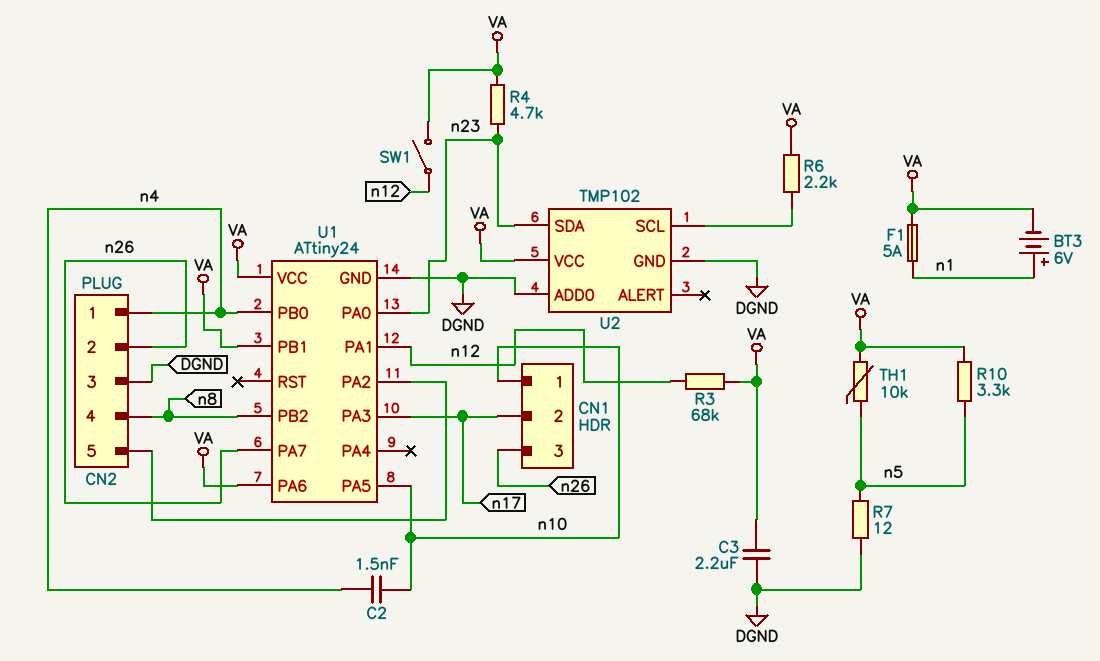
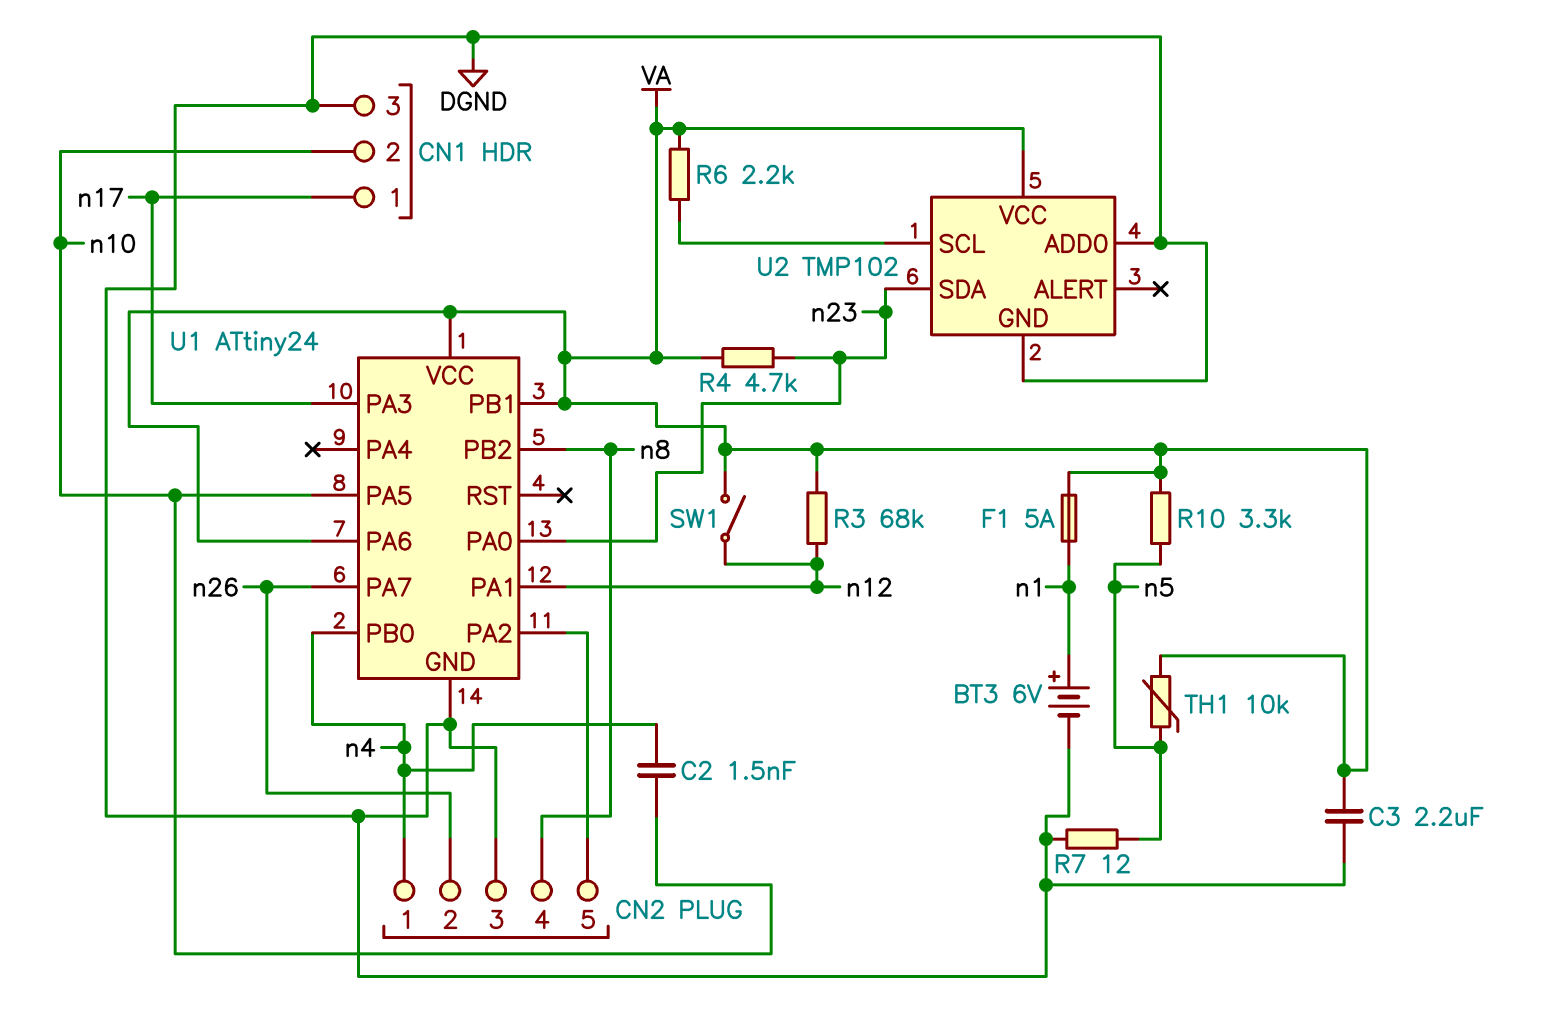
BT3: 6V (plus n1, minus VA) -> 6V (plus n1, minus DGND)
CN1 pin 1: n10 -> n17
CN1 pin 2: n17 -> n10
CN1 pin 3: n26 -> DGND

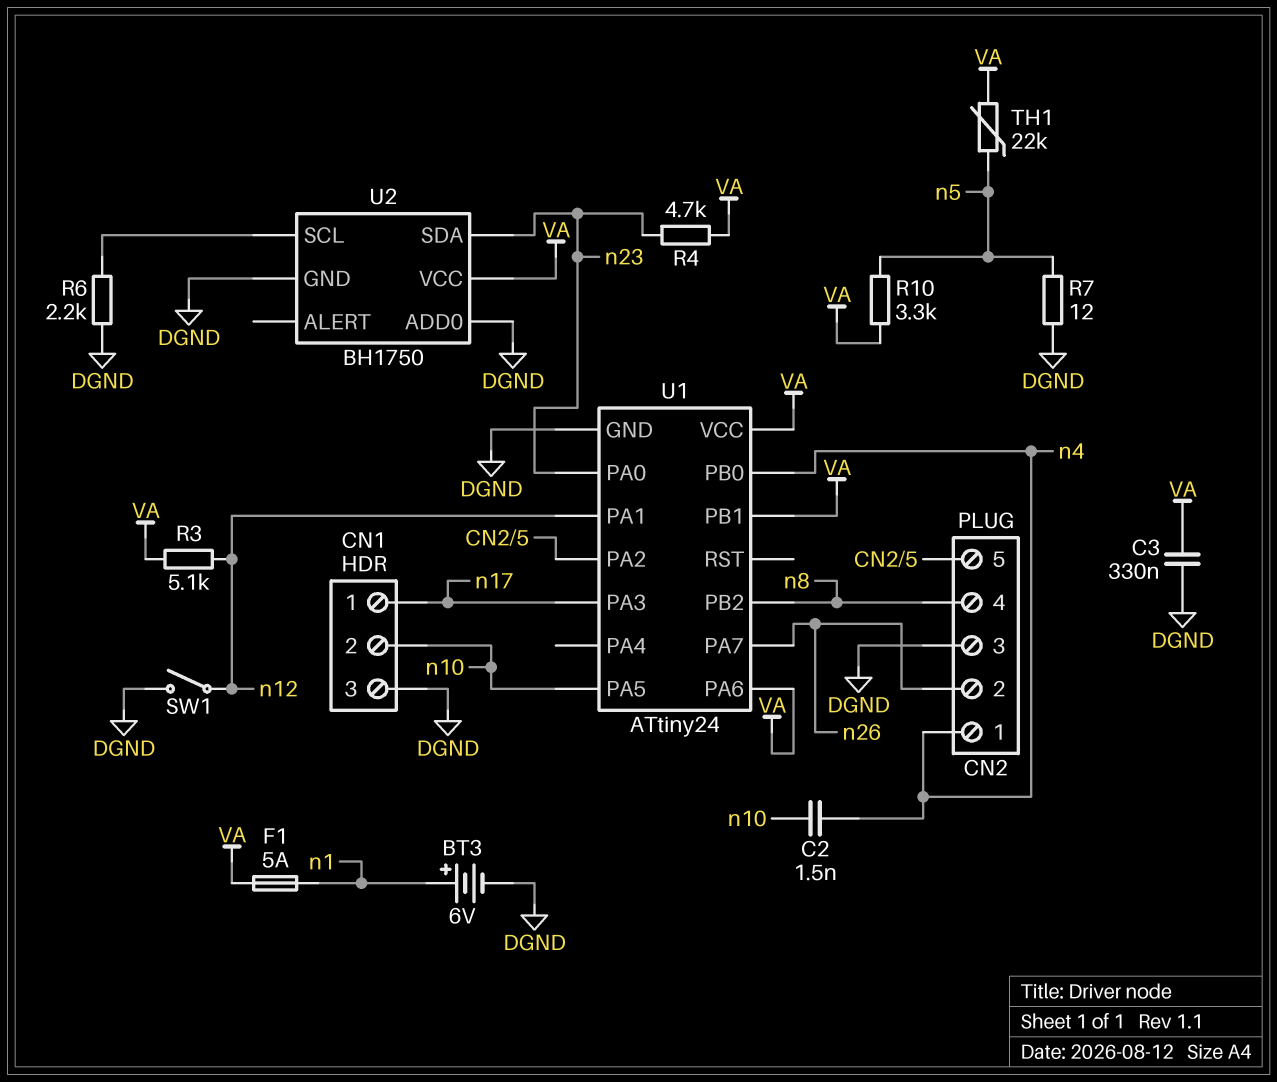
C3: 2.2uF (DGND, VA) -> 330nF (DGND, VA)
R3: 68k (VA, n12) -> 5.1k (VA, n12)
R6: 2.2k (U2/SCL, VA) -> 2.2k (DGND, U2/SCL)
SW1: switch (VA, n12) -> switch (DGND, n12)
TH1: 10k (VA, n5) -> 22k (VA, n5)
U2: TMP102 -> BH1750

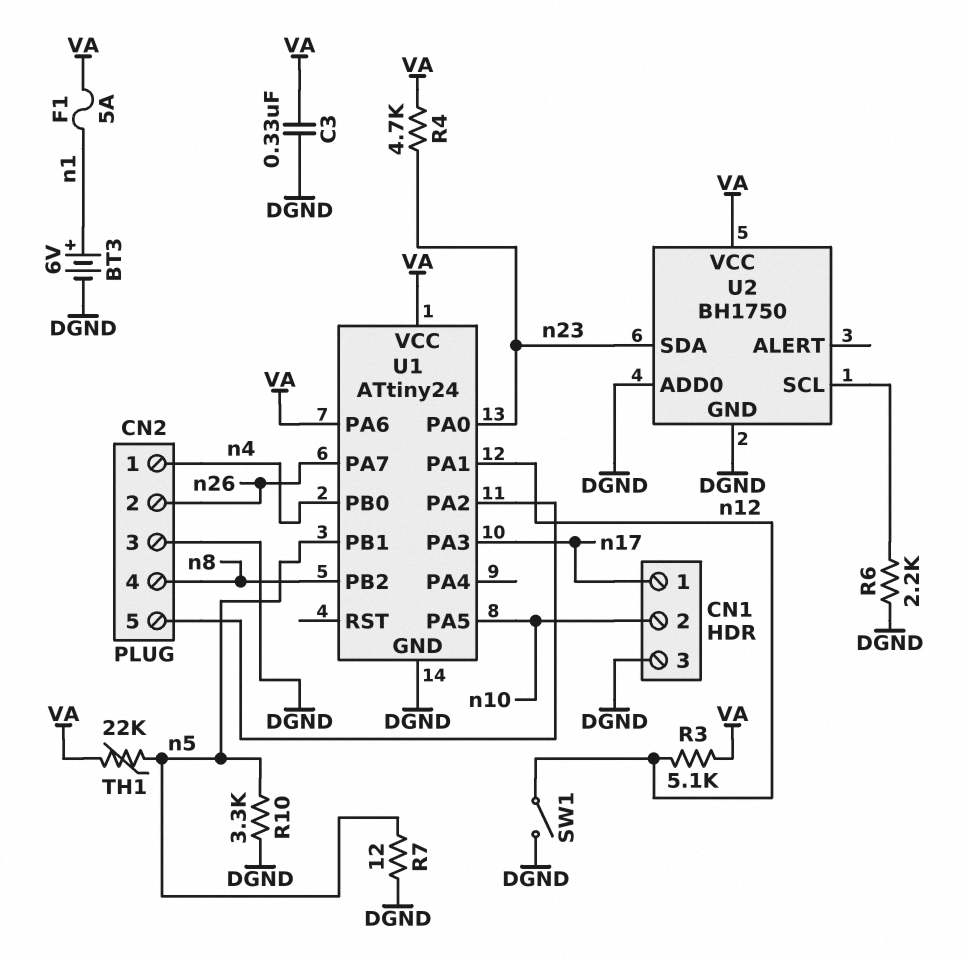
C2: 1.5nF (n4, n10) -> none
R10: 3.3k (VA, n5) -> 3.3k (DGND, n5)
U1 pin PB1: VA -> n5

